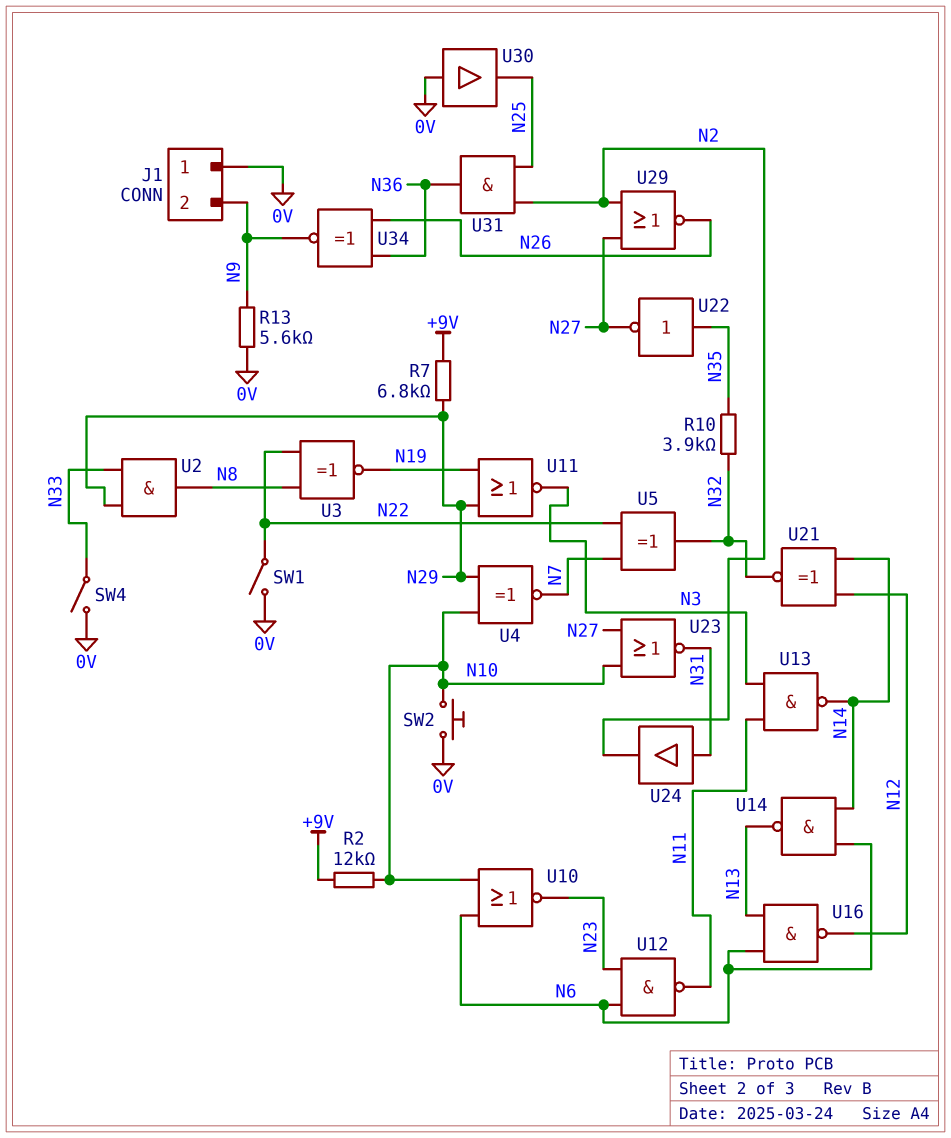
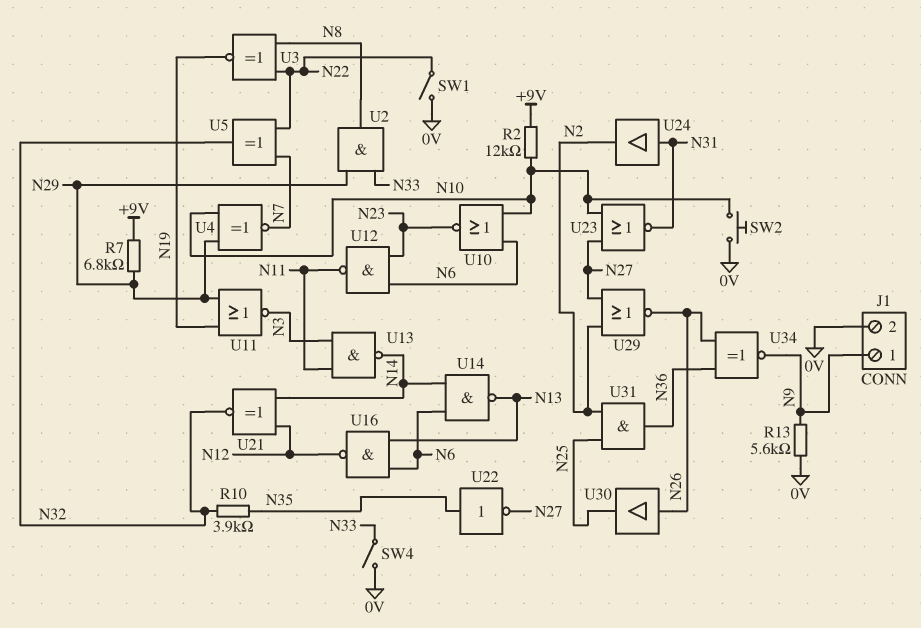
J1 pin 1: 0V -> N9
J1 pin 2: N9 -> 0V
U30: buffer (in 0V, out N25) -> buffer (in N26, out N25)

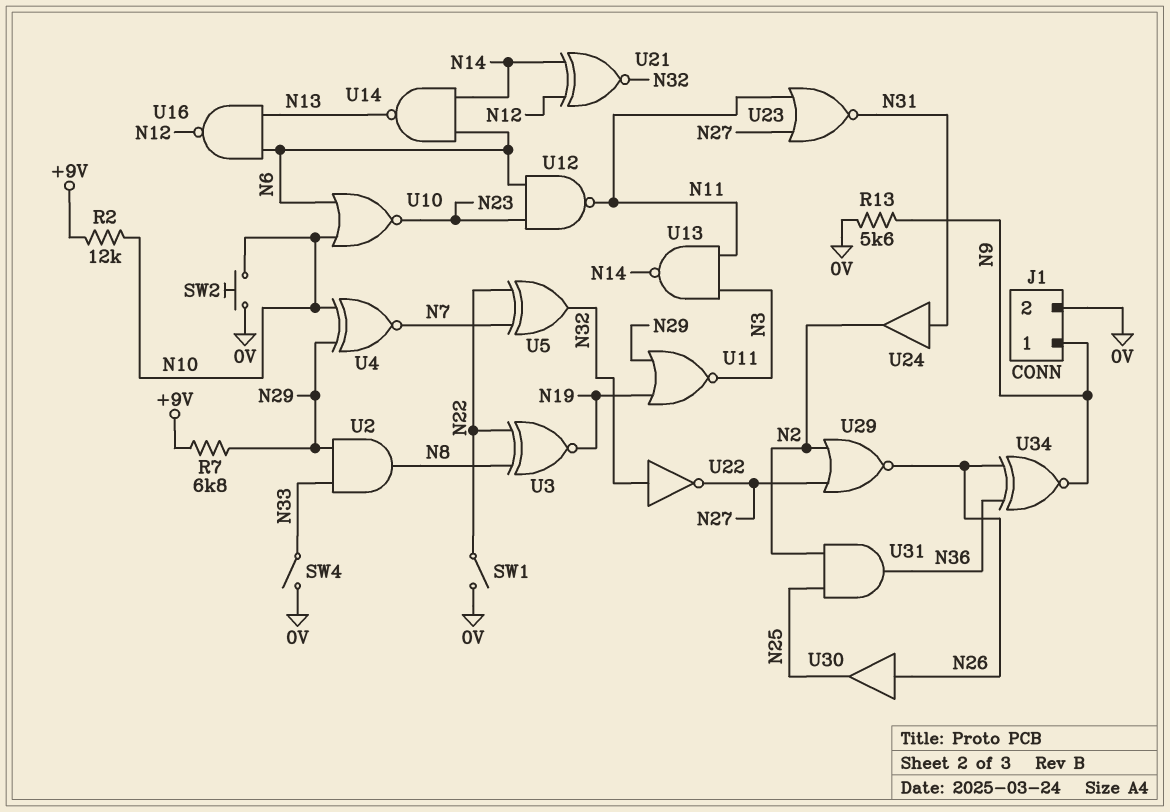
R10: 3.9k (N32, N35) -> none
U22: NOT (in N35, out N27) -> NOT (in N32, out N27)
U23: NOR (in N10, in N27, out N31) -> NOR (in N11, in N27, out N31)

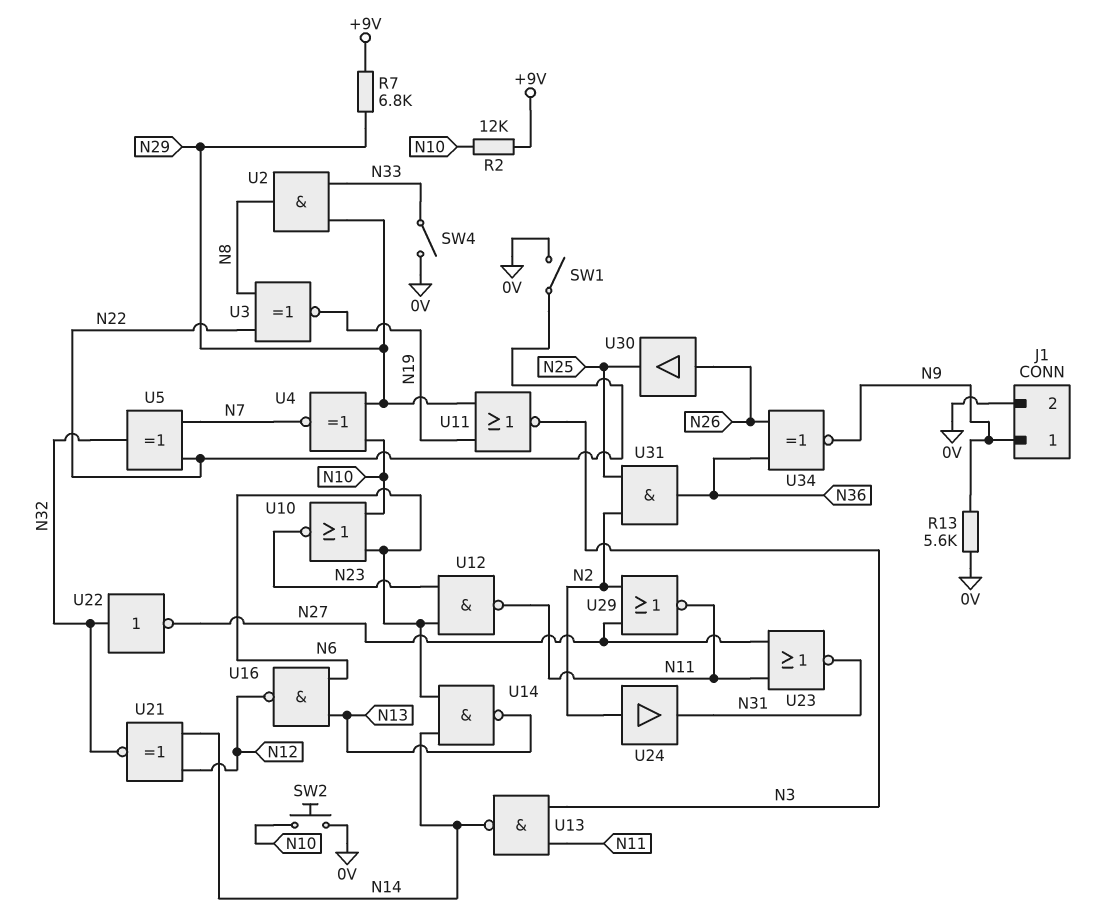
U24: buffer (in N31, out N2) -> buffer (in N2, out N31)
U29: NOR (in N2, in N27, out N26) -> NOR (in N2, in N27, out N11)

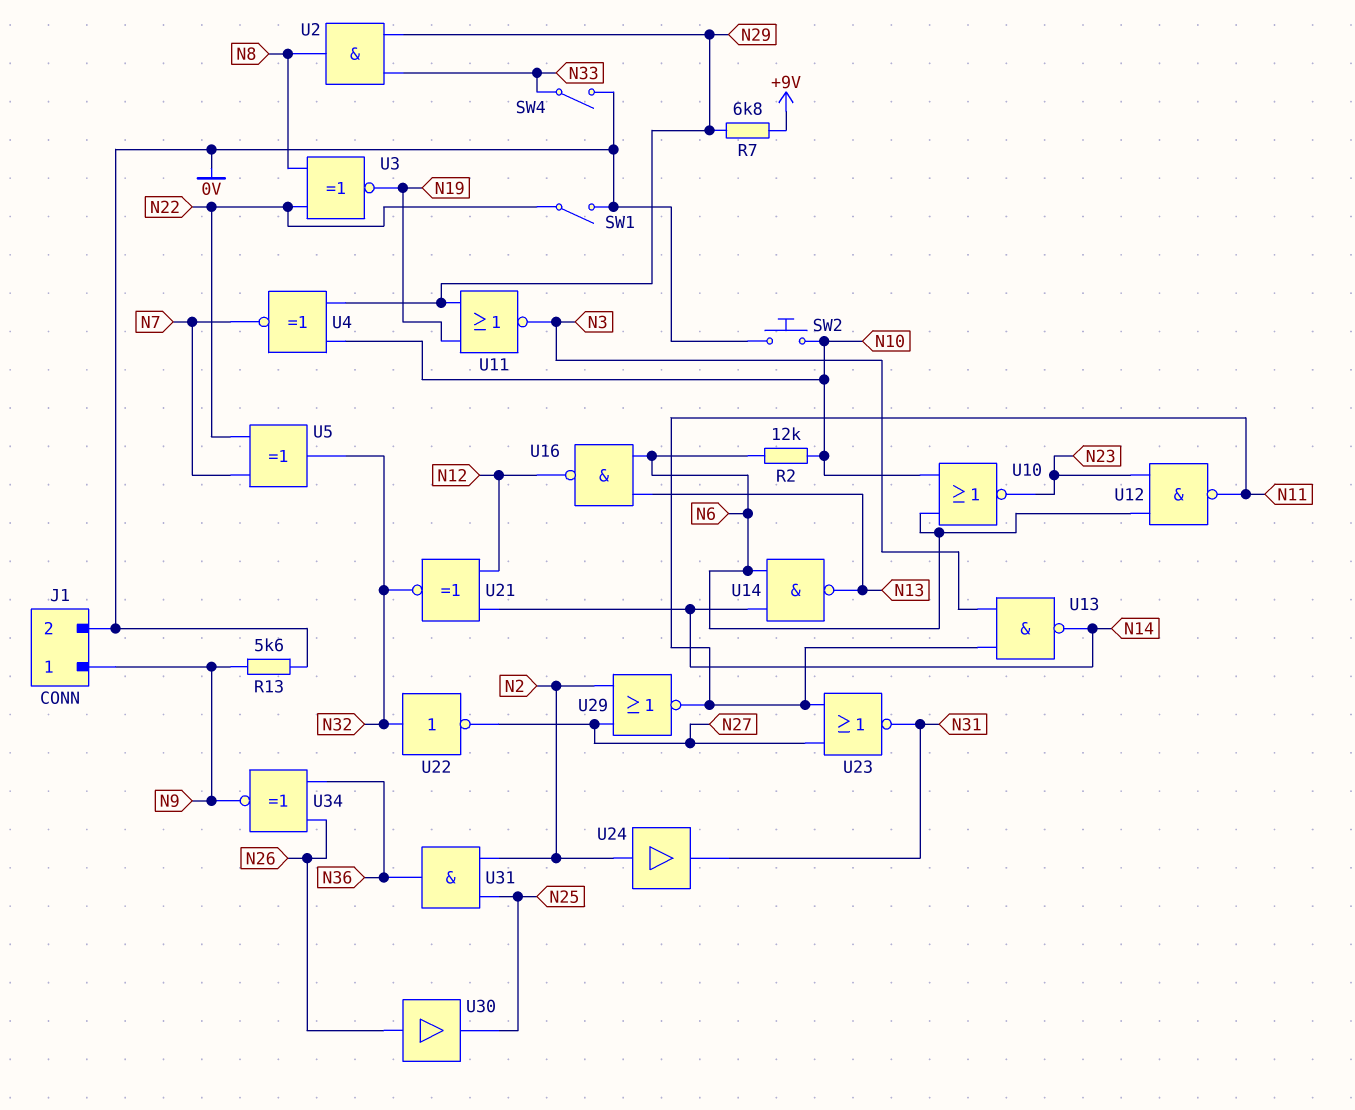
R2: 12k (+9V, N10) -> 12k (N6, N10)

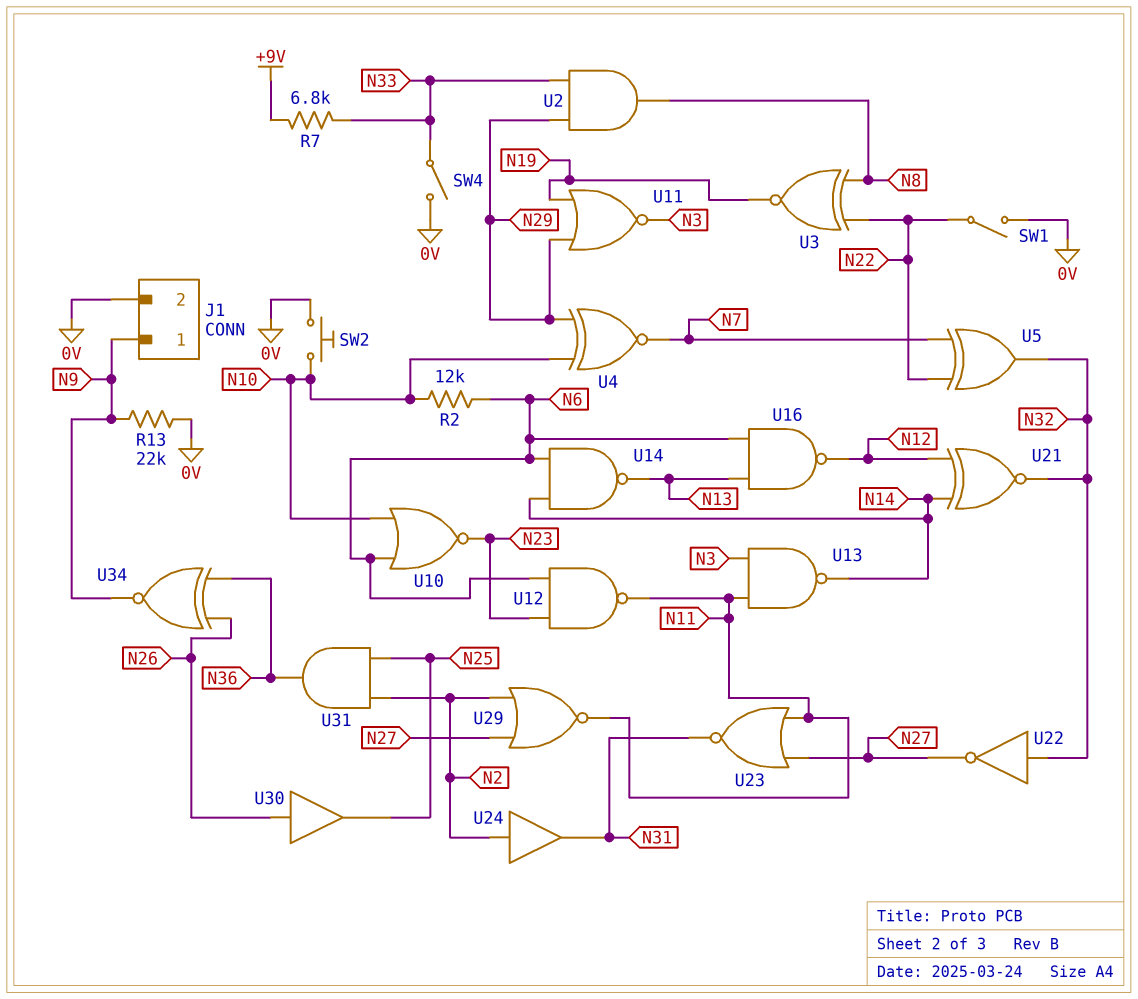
R7: 6.8k (+9V, N29) -> 6.8k (+9V, N33)
R13: 5.6k (0V, N9) -> 22k (0V, N9)

